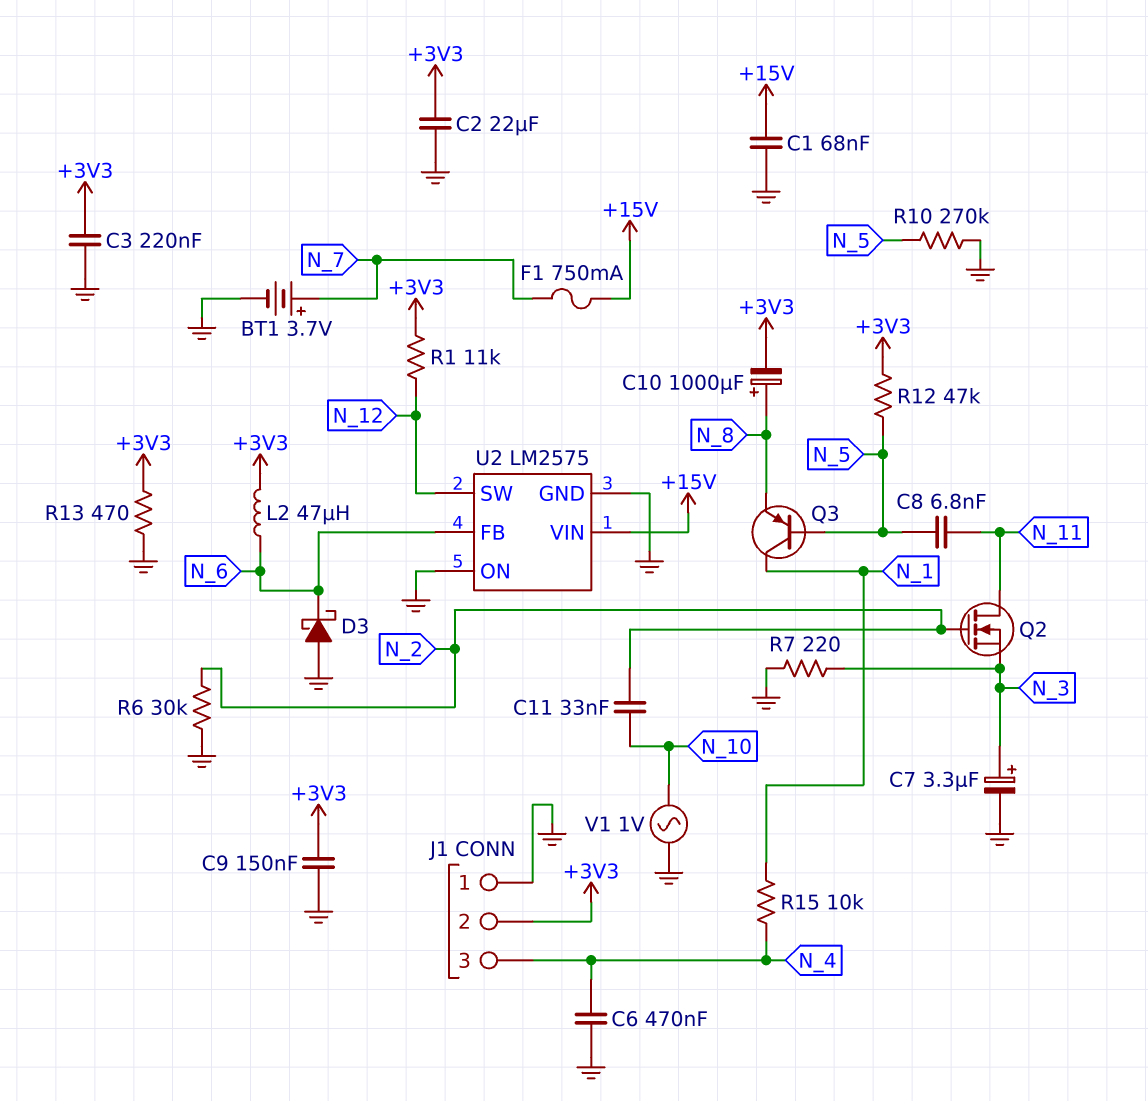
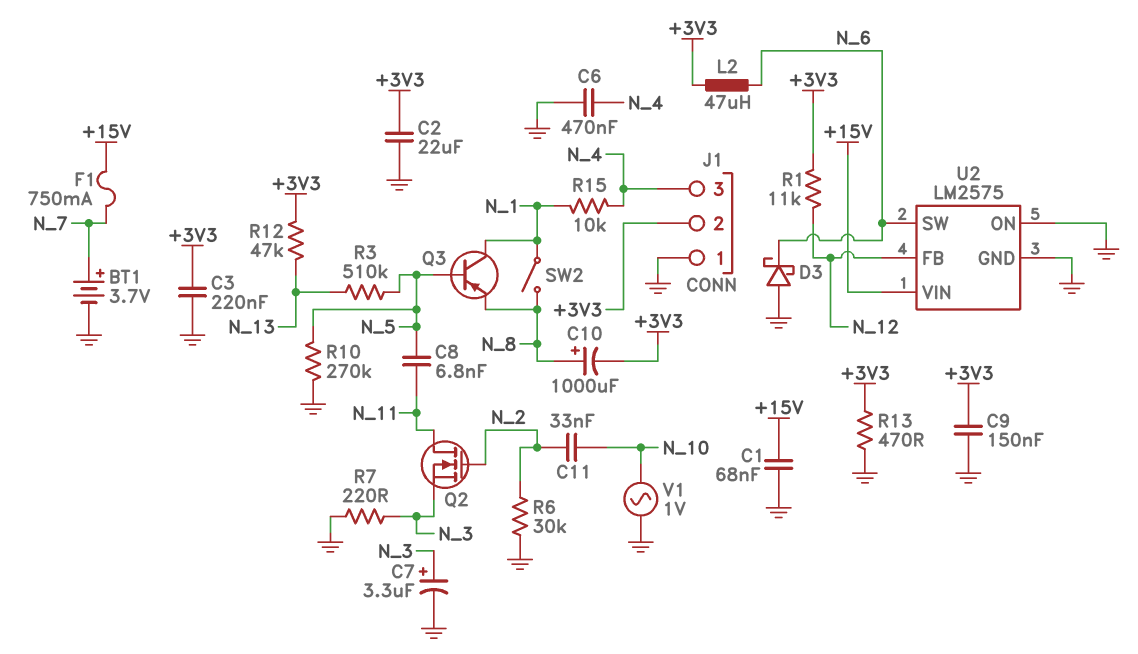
R3: none -> 510k (N_5, N_13)
R12: 47k (+3V3, N_5) -> 47k (+3V3, N_13)
SW2: none -> switch (N_1, N_8)
U2 pin FB: N_6 -> N_12
U2 pin SW: N_12 -> N_6

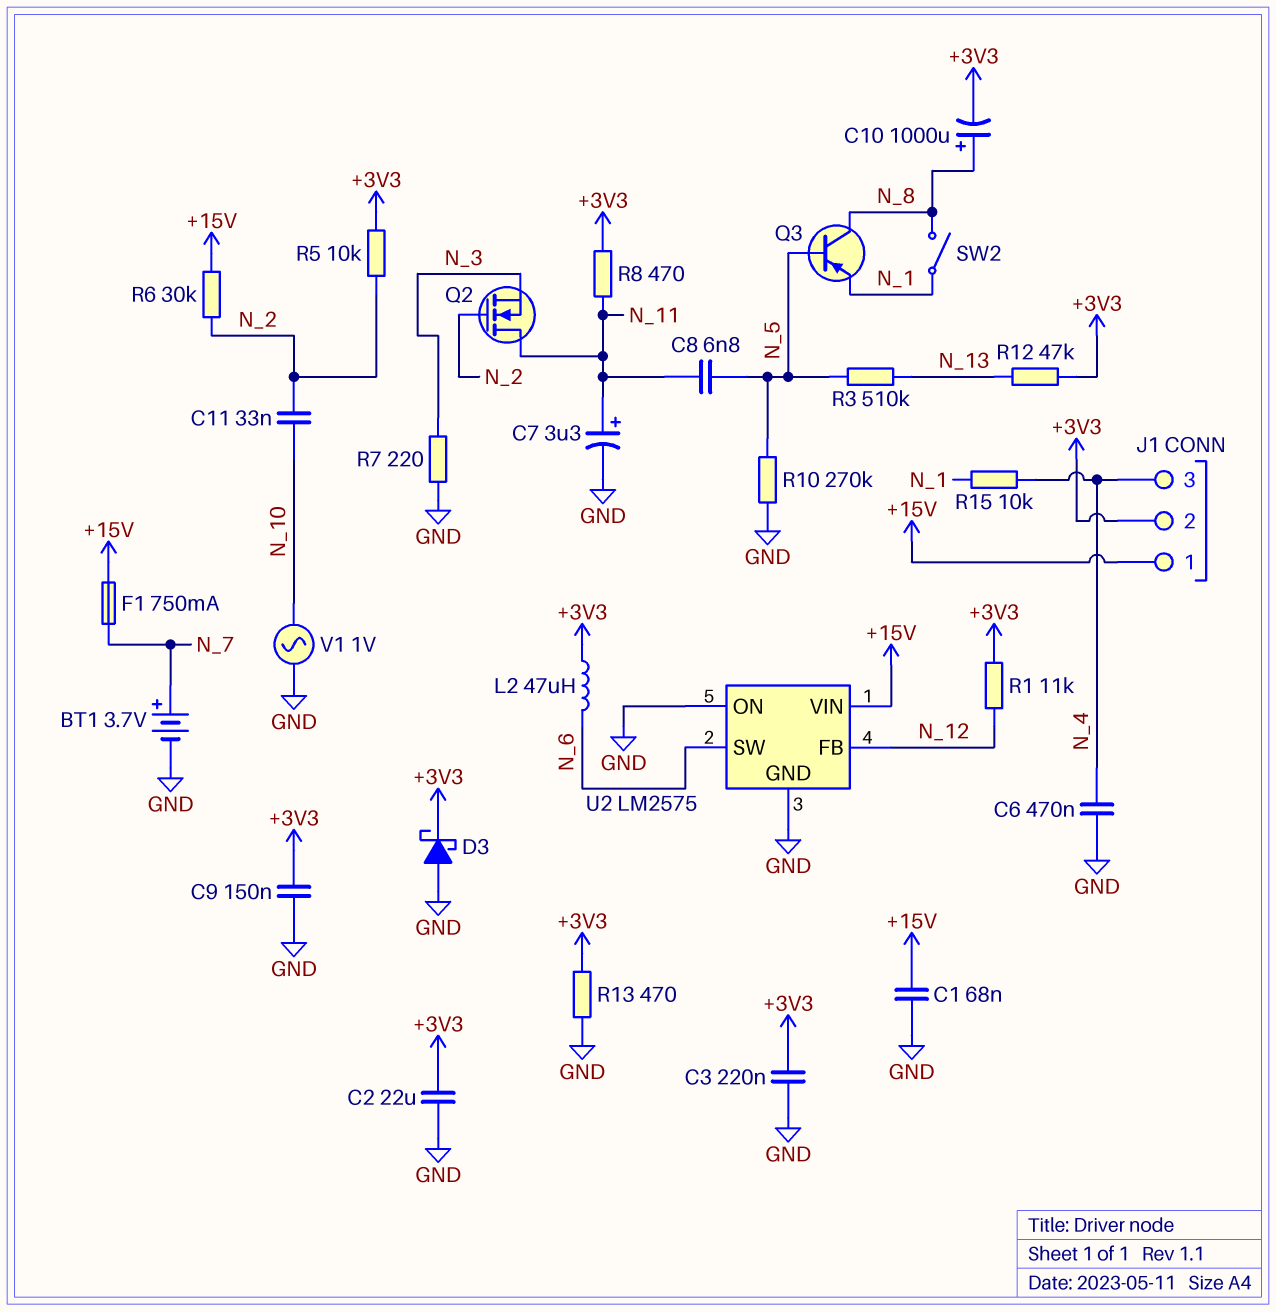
C7: 3.3uF (plus N_3, minus GND) -> 3.3uF (plus N_11, minus GND)
D3: schottky (A GND, K N_6) -> schottky (A GND, K +3V3)
J1 pin 1: GND -> +15V
Q3: PNP (B N_5, C N_1, E N_8) -> PNP (B N_5, C N_8, E N_1)
R5: none -> 10k (+3V3, N_2)
R6: 30k (GND, N_2) -> 30k (+15V, N_2)
R8: none -> 470 (+3V3, N_11)

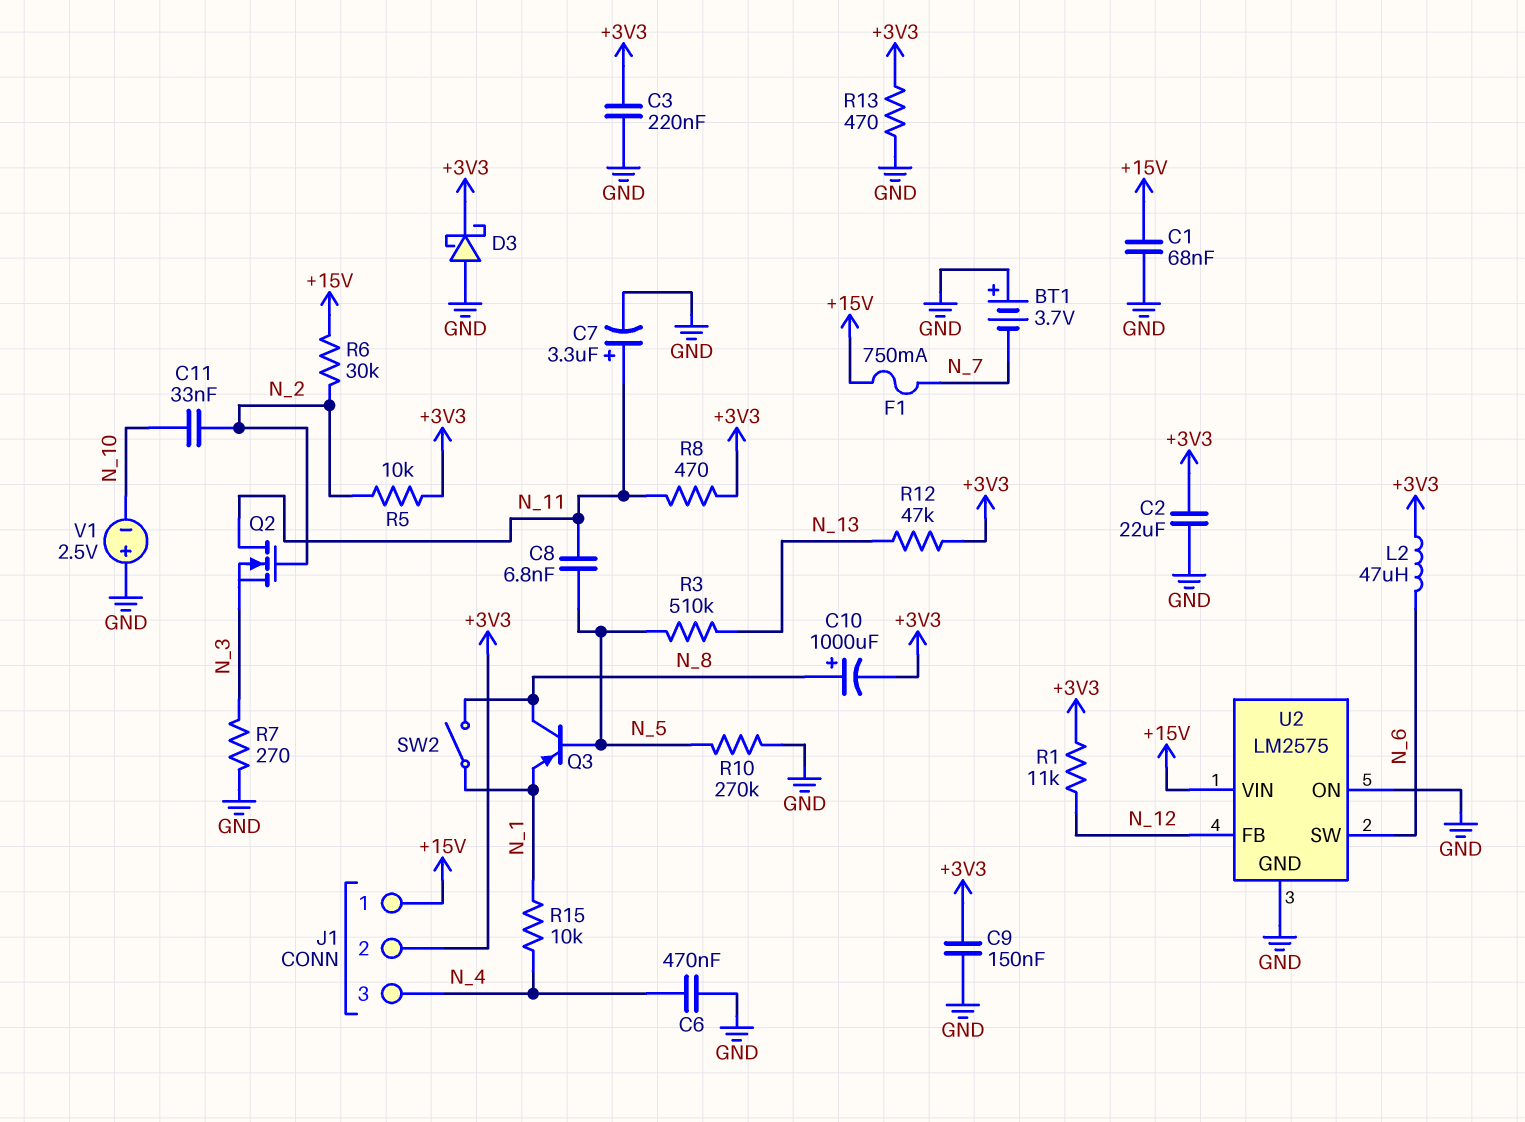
BT1: 3.7V (plus N_7, minus GND) -> 3.7V (plus GND, minus N_7)
R7: 220 (GND, N_3) -> 270 (GND, N_3)
V1: AC 1V (GND, N_10) -> 2.5V (plus GND, minus N_10)

